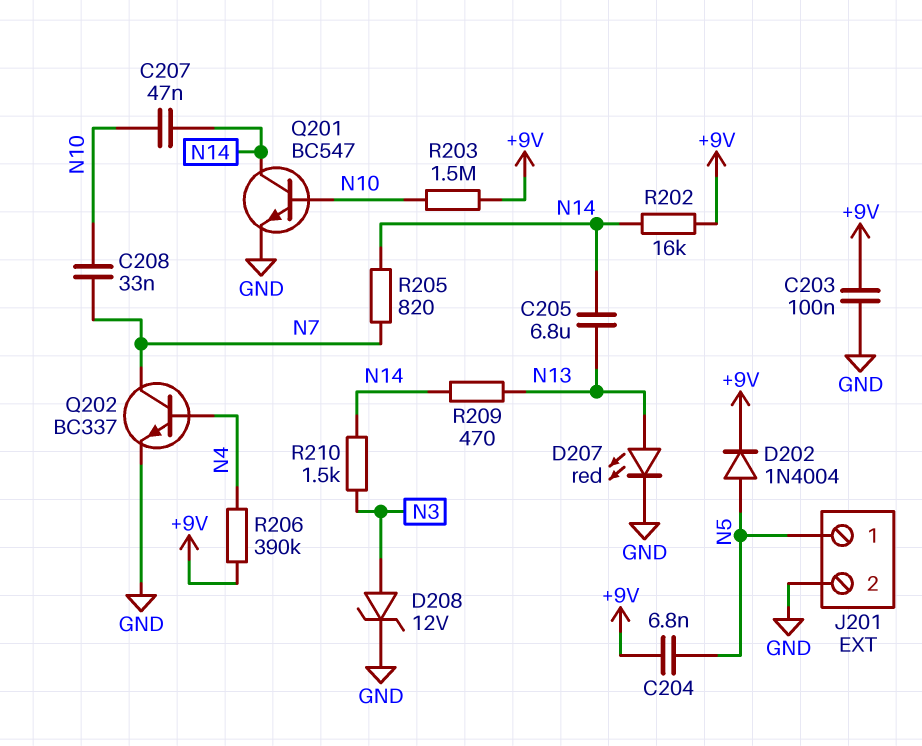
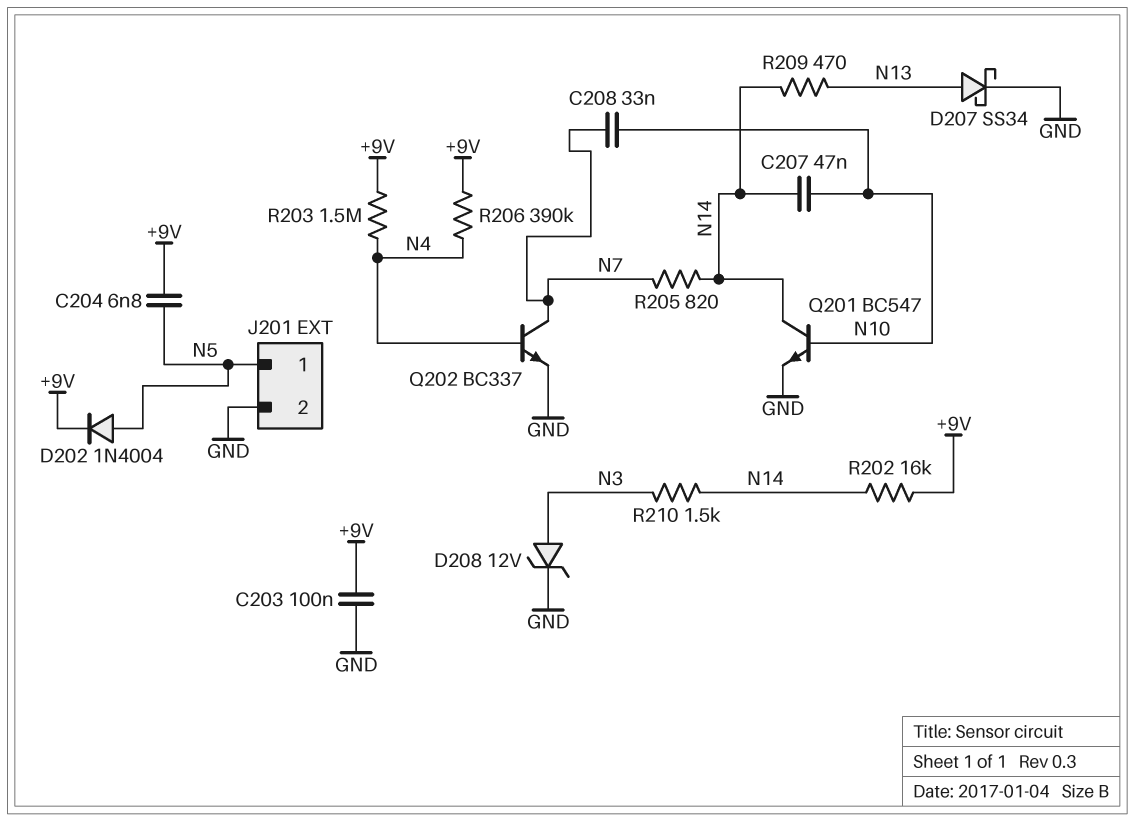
C205: 6.8uF (N13, N14) -> none
D207: LED red (A N13, K GND) -> schottky SS34 (A N13, K GND)
R203: 1.5M (+9V, N10) -> 1.5M (+9V, N4)

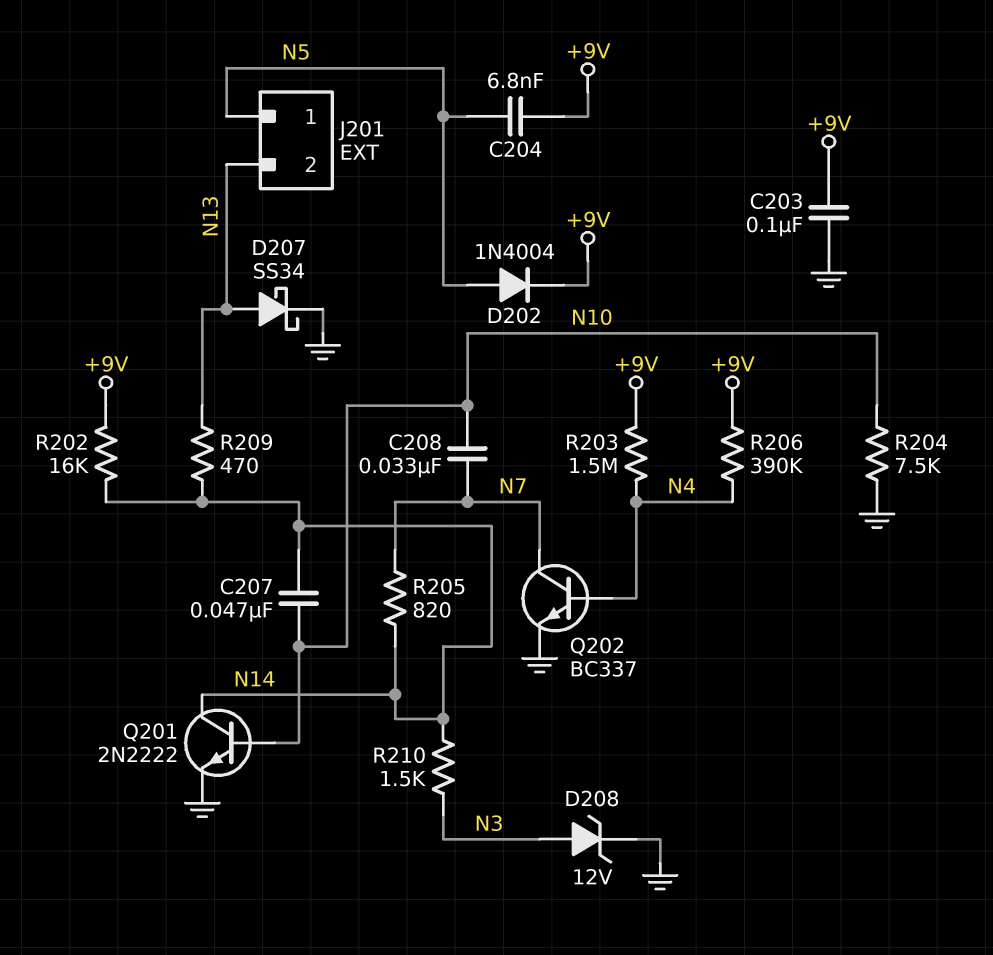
J201 pin 2: GND -> N13
Q201: NPN BC547 (B N10, C N14, E GND) -> NPN 2N2222 (B N10, C N14, E GND)
R204: none -> 7.5k (GND, N10)

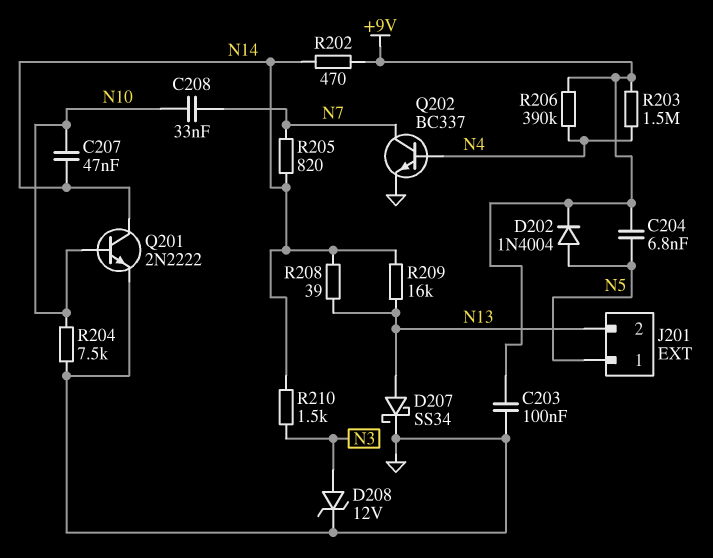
R202: 16k (+9V, N14) -> 470 (+9V, N14)
R208: none -> 39 (N13, N14)
R209: 470 (N13, N14) -> 16k (N13, N14)

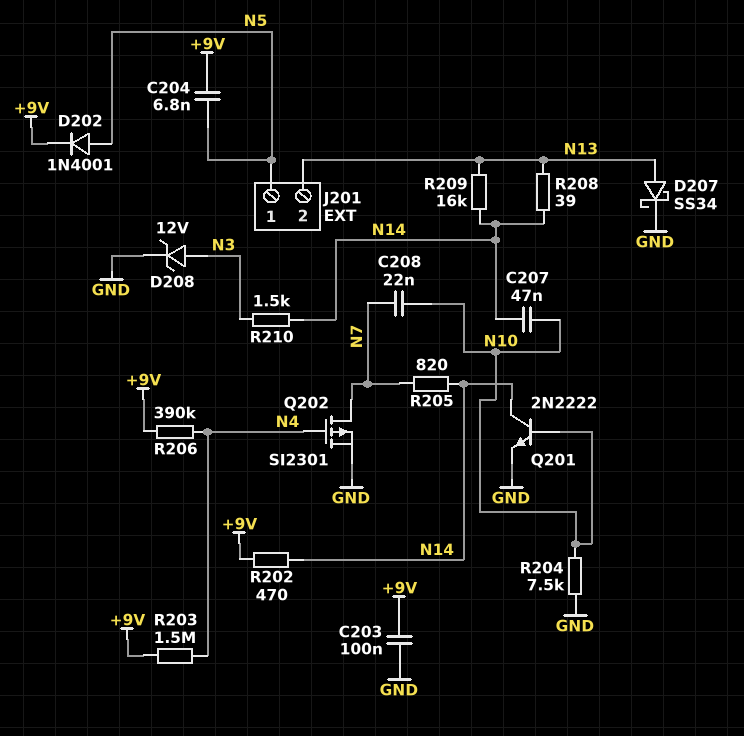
C208: 33nF (N7, N10) -> 22nF (N7, N10)
D202: diode 1N4004 (A N5, K +9V) -> diode 1N4001 (A N5, K +9V)
Q202: NPN BC337 (B N4, C N7, E GND) -> PMOS SI2301 (G N4, D N7, S GND)

